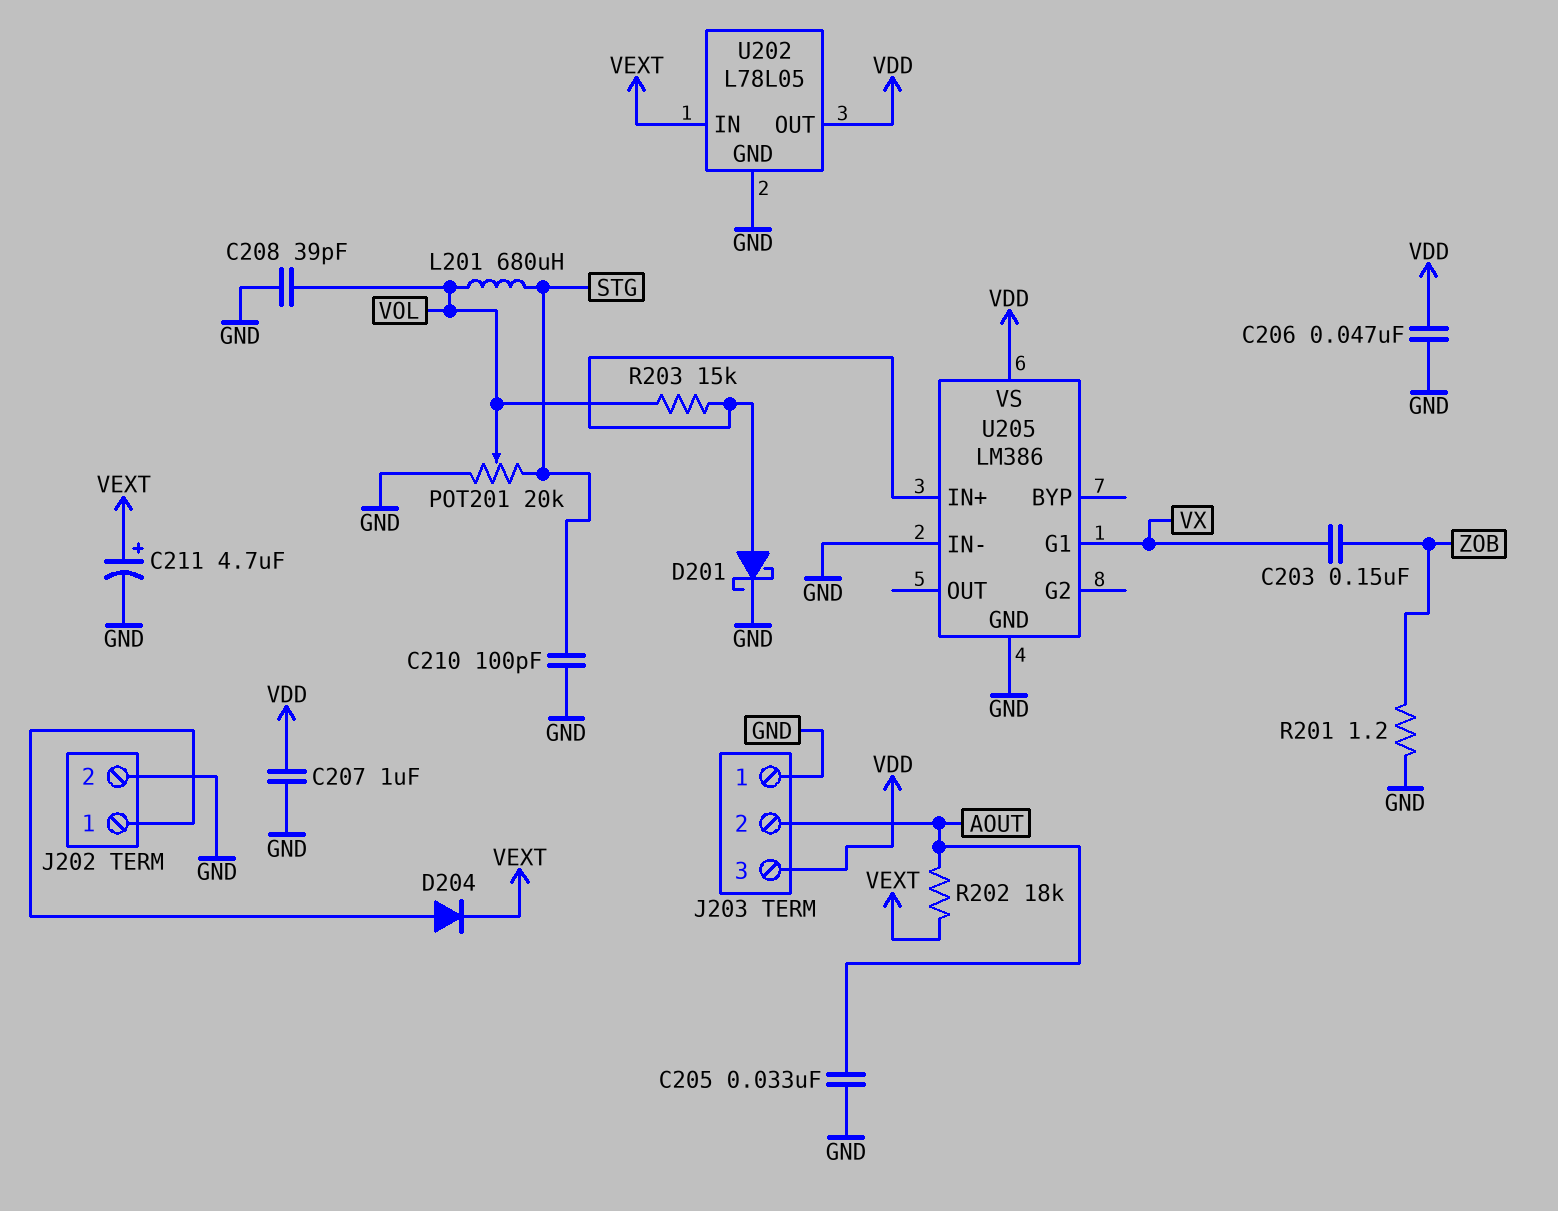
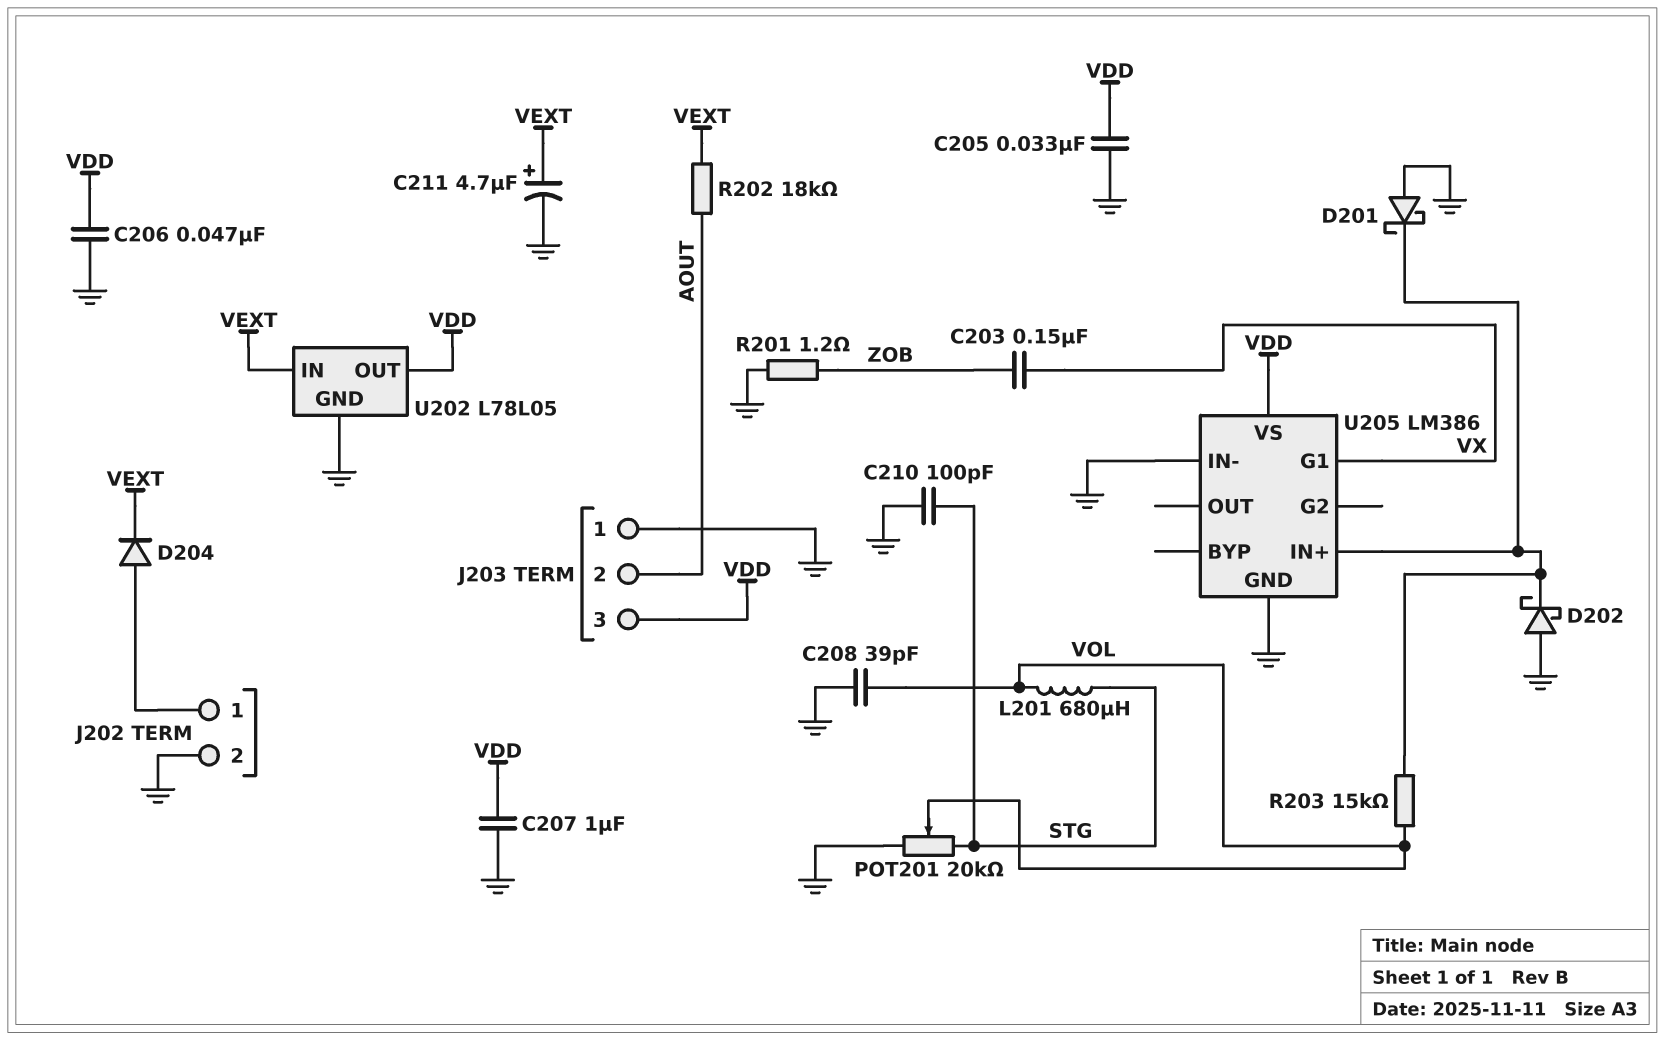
C205: 33nF (AOUT, GND) -> 33nF (GND, VDD)
D201: schottky (A U205/IN+, K GND) -> schottky (A GND, K U205/IN+)
D202: none -> schottky (A GND, K U205/IN+)

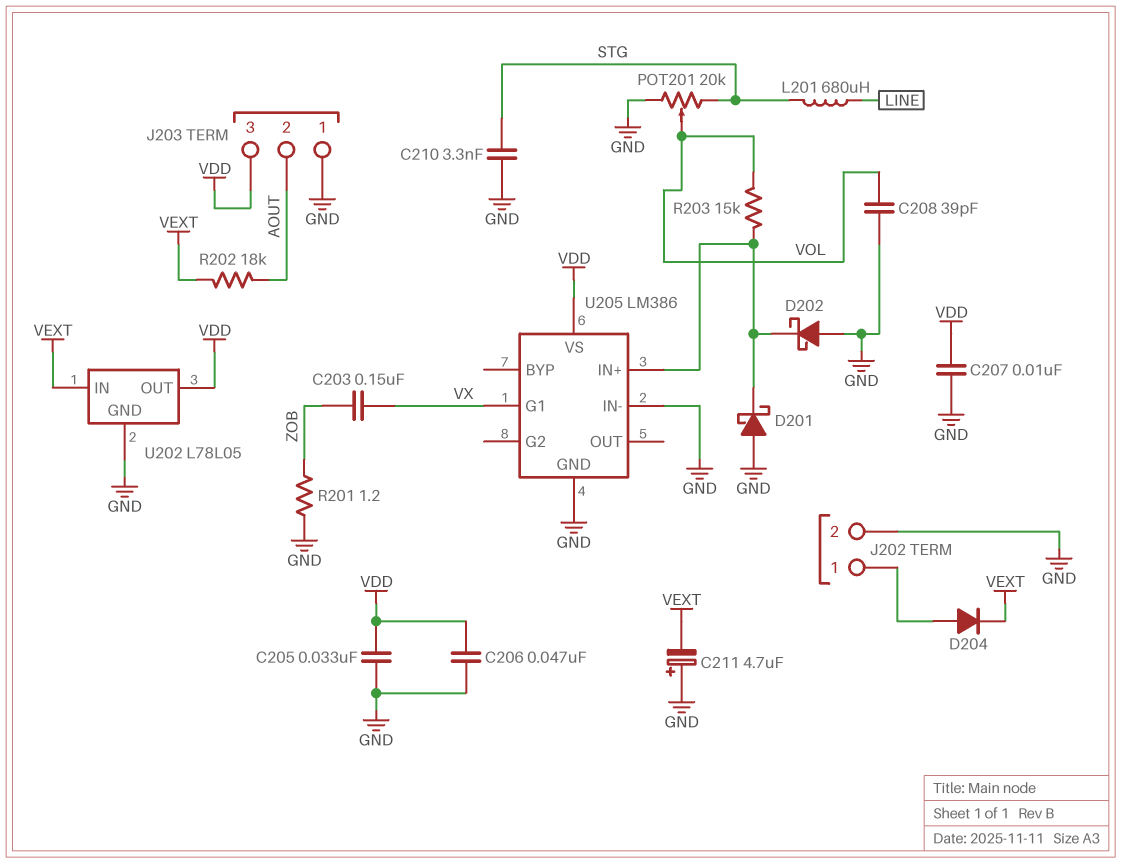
C207: 1uF (GND, VDD) -> 10nF (GND, VDD)
C210: 100pF (GND, STG) -> 3.3nF (GND, STG)
C211: 4.7uF (plus VEXT, minus GND) -> 4.7uF (plus GND, minus VEXT)
L201: 680uH (STG, VOL) -> 680uH (LINE, STG)

